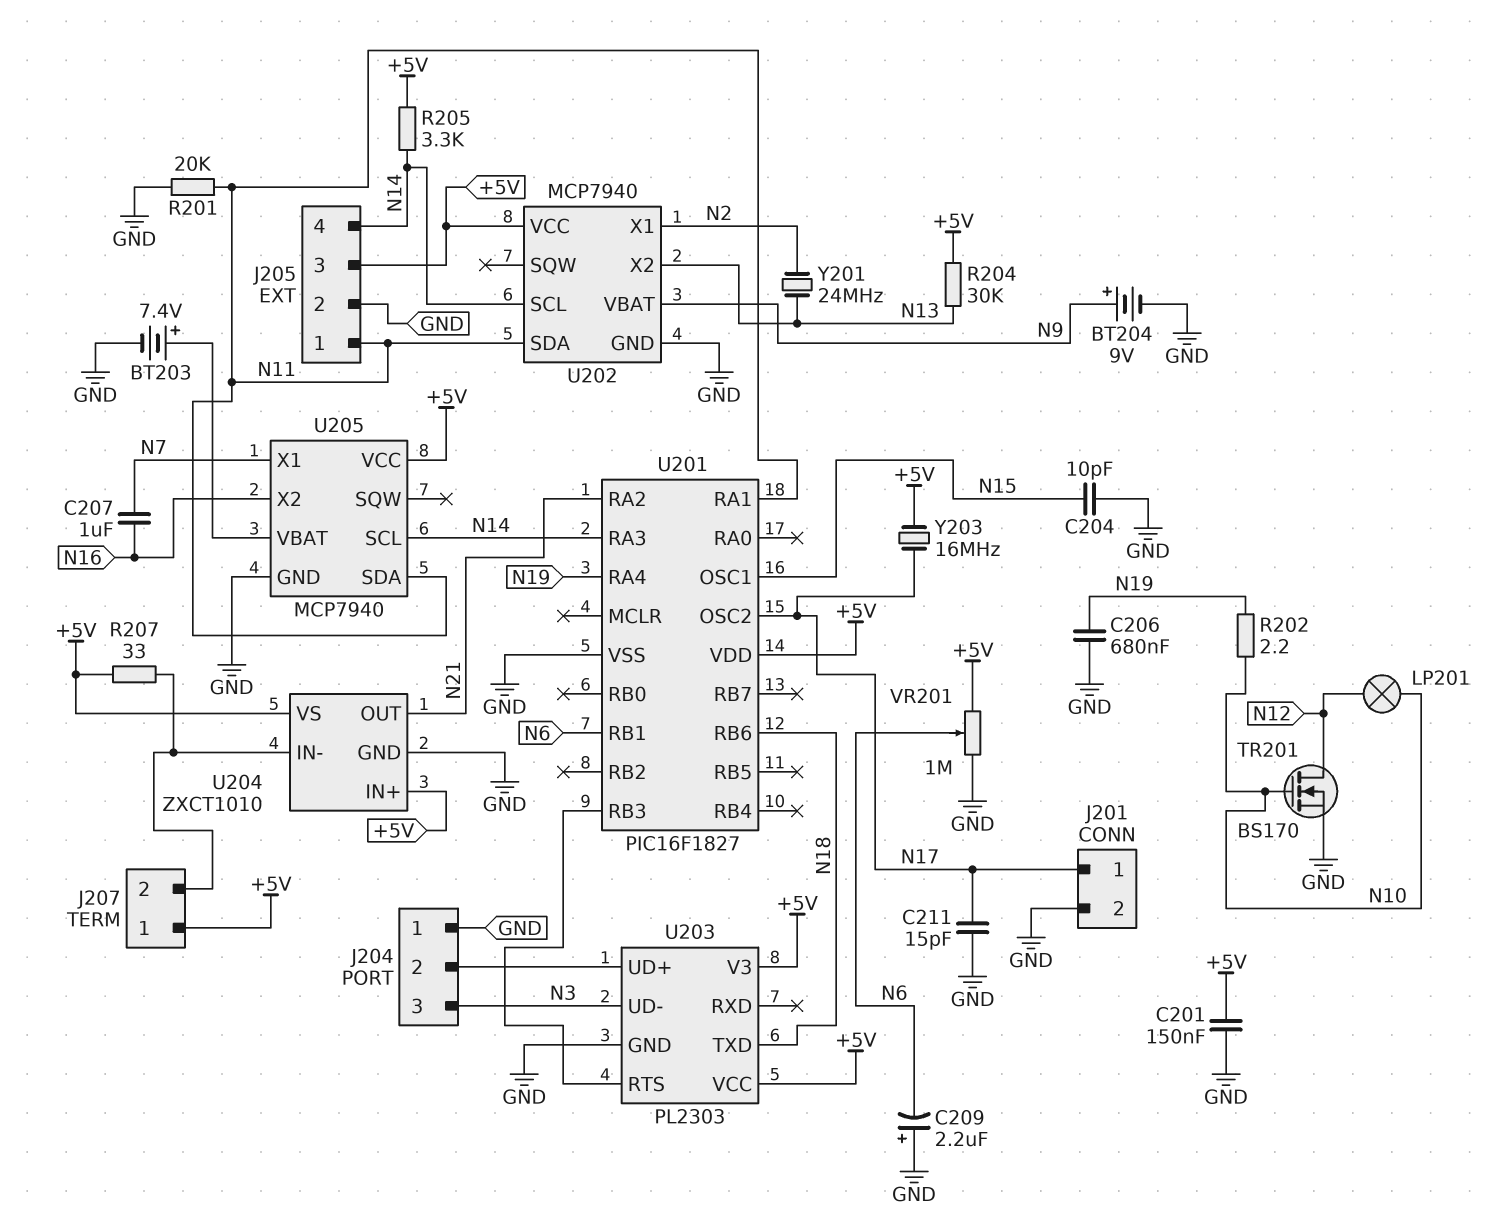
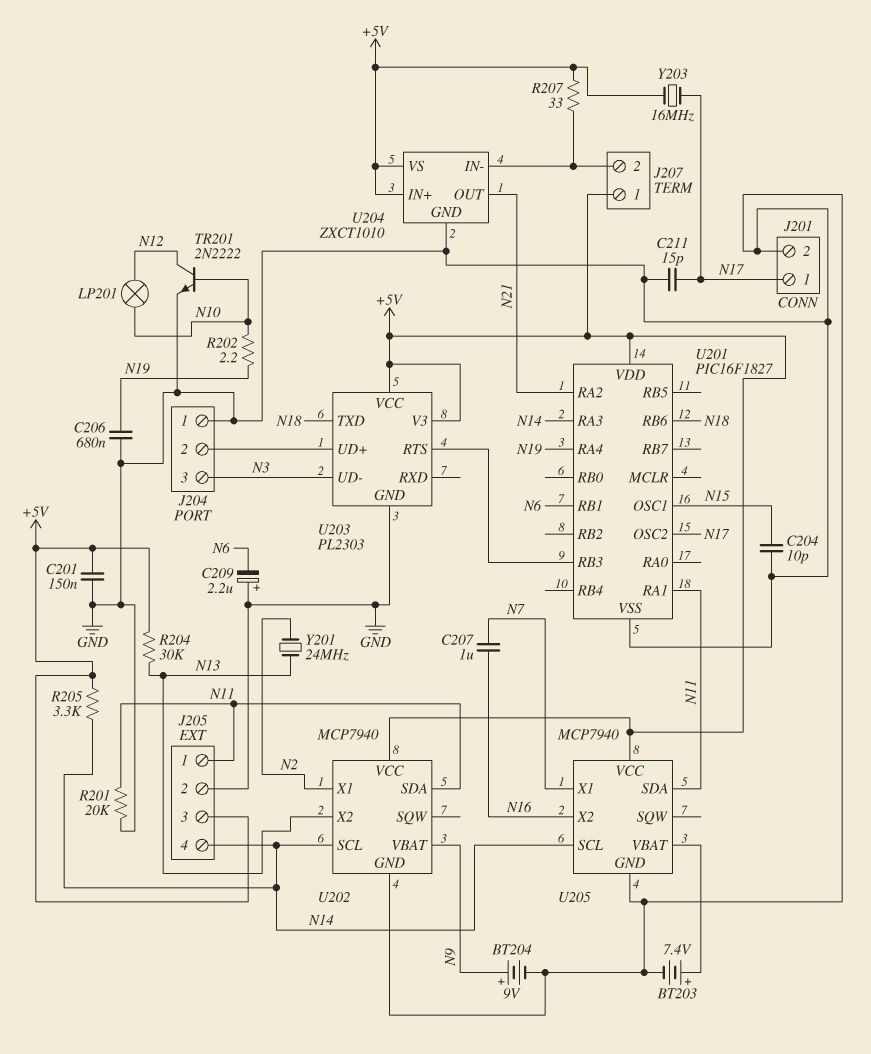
TR201: NMOS BS170 (G N10, D N12, S GND) -> NPN 2N2222 (B N10, C N12, E GND)
VR201: 1M (+5V, GND, wiper N6) -> none

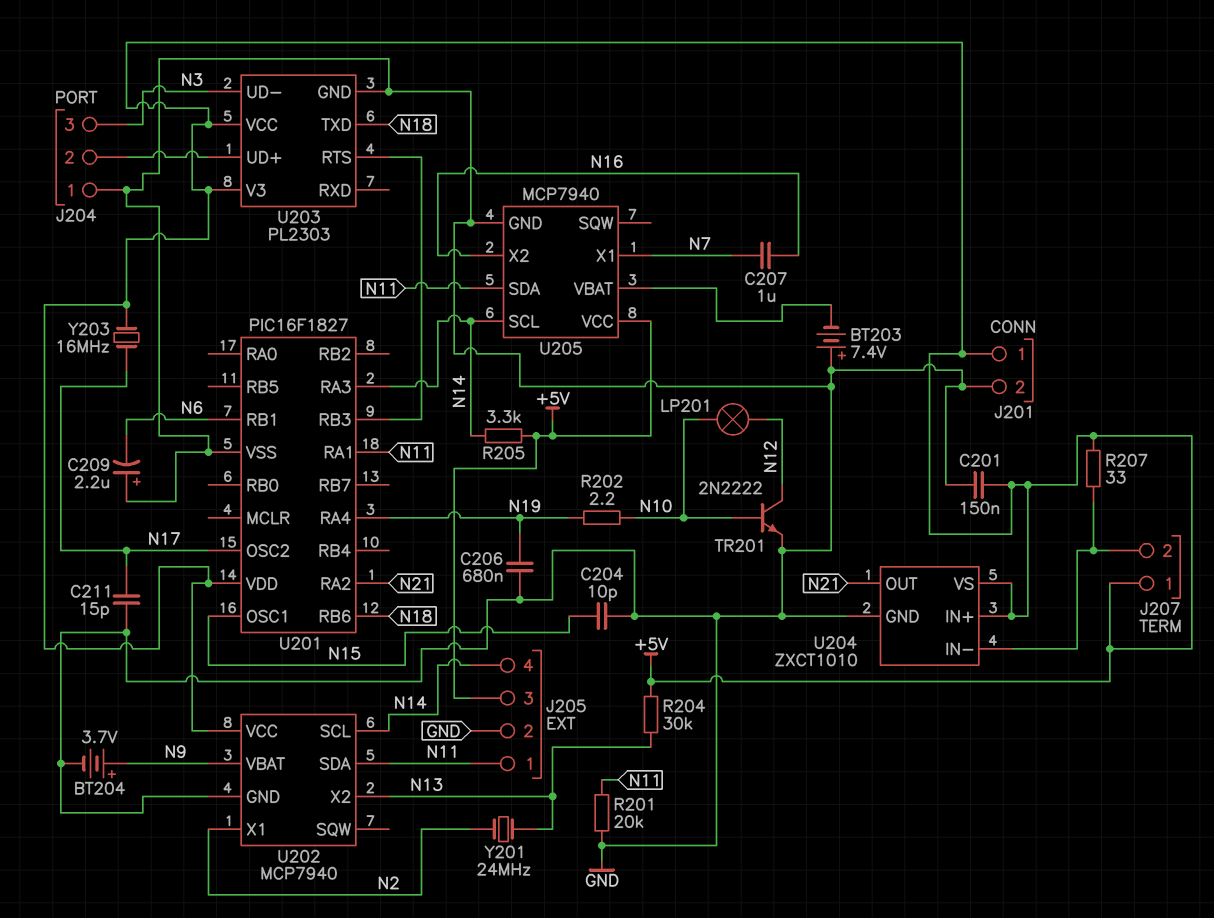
BT203: 7.4V (plus U205/VBAT, minus GND) -> 7.4V (plus GND, minus U205/VBAT)
BT204: 9V (plus N9, minus GND) -> 3.7V (plus N9, minus GND)
J201 pin 1: N17 -> +5V

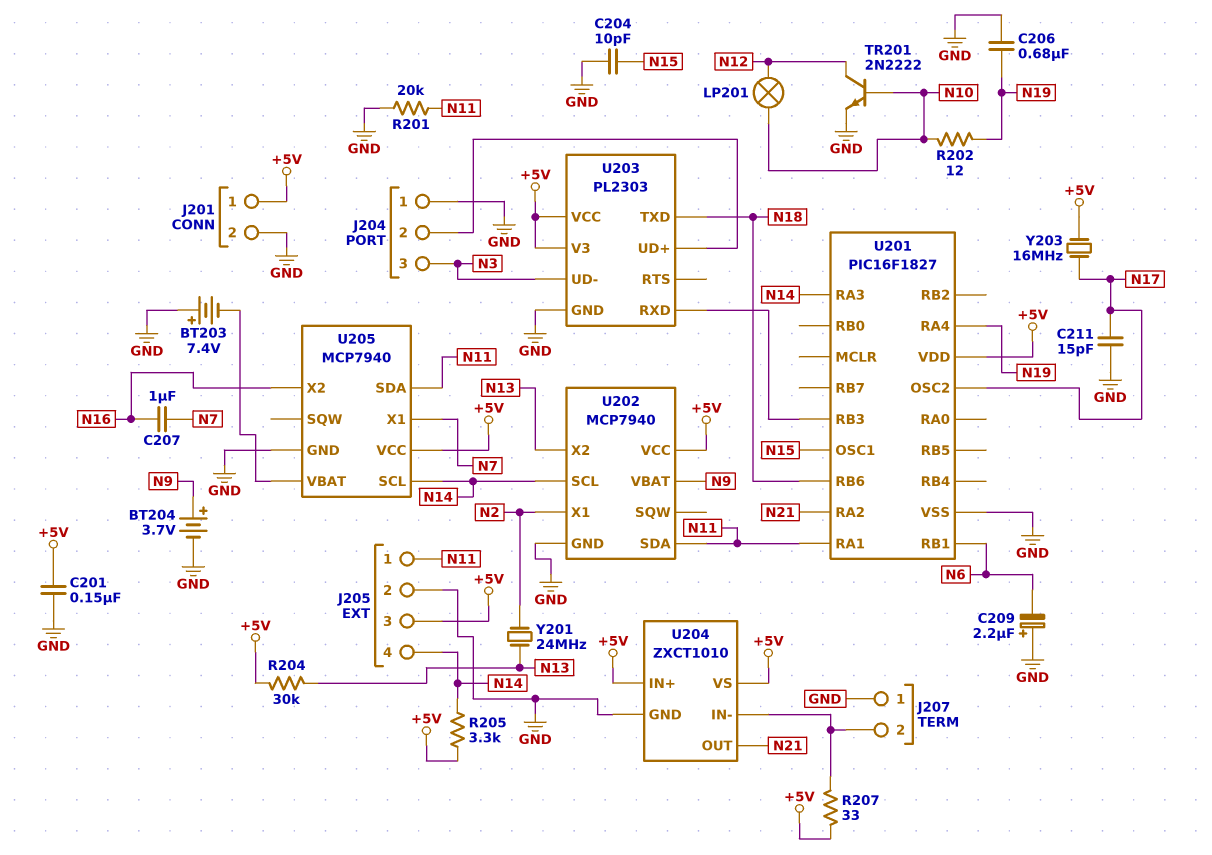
J207 pin 1: +5V -> GND
R202: 2.2 (N10, N19) -> 12 (N10, N19)
U203 pin RTS: U201/RB3 -> none
U203 pin RXD: none -> U201/RB3

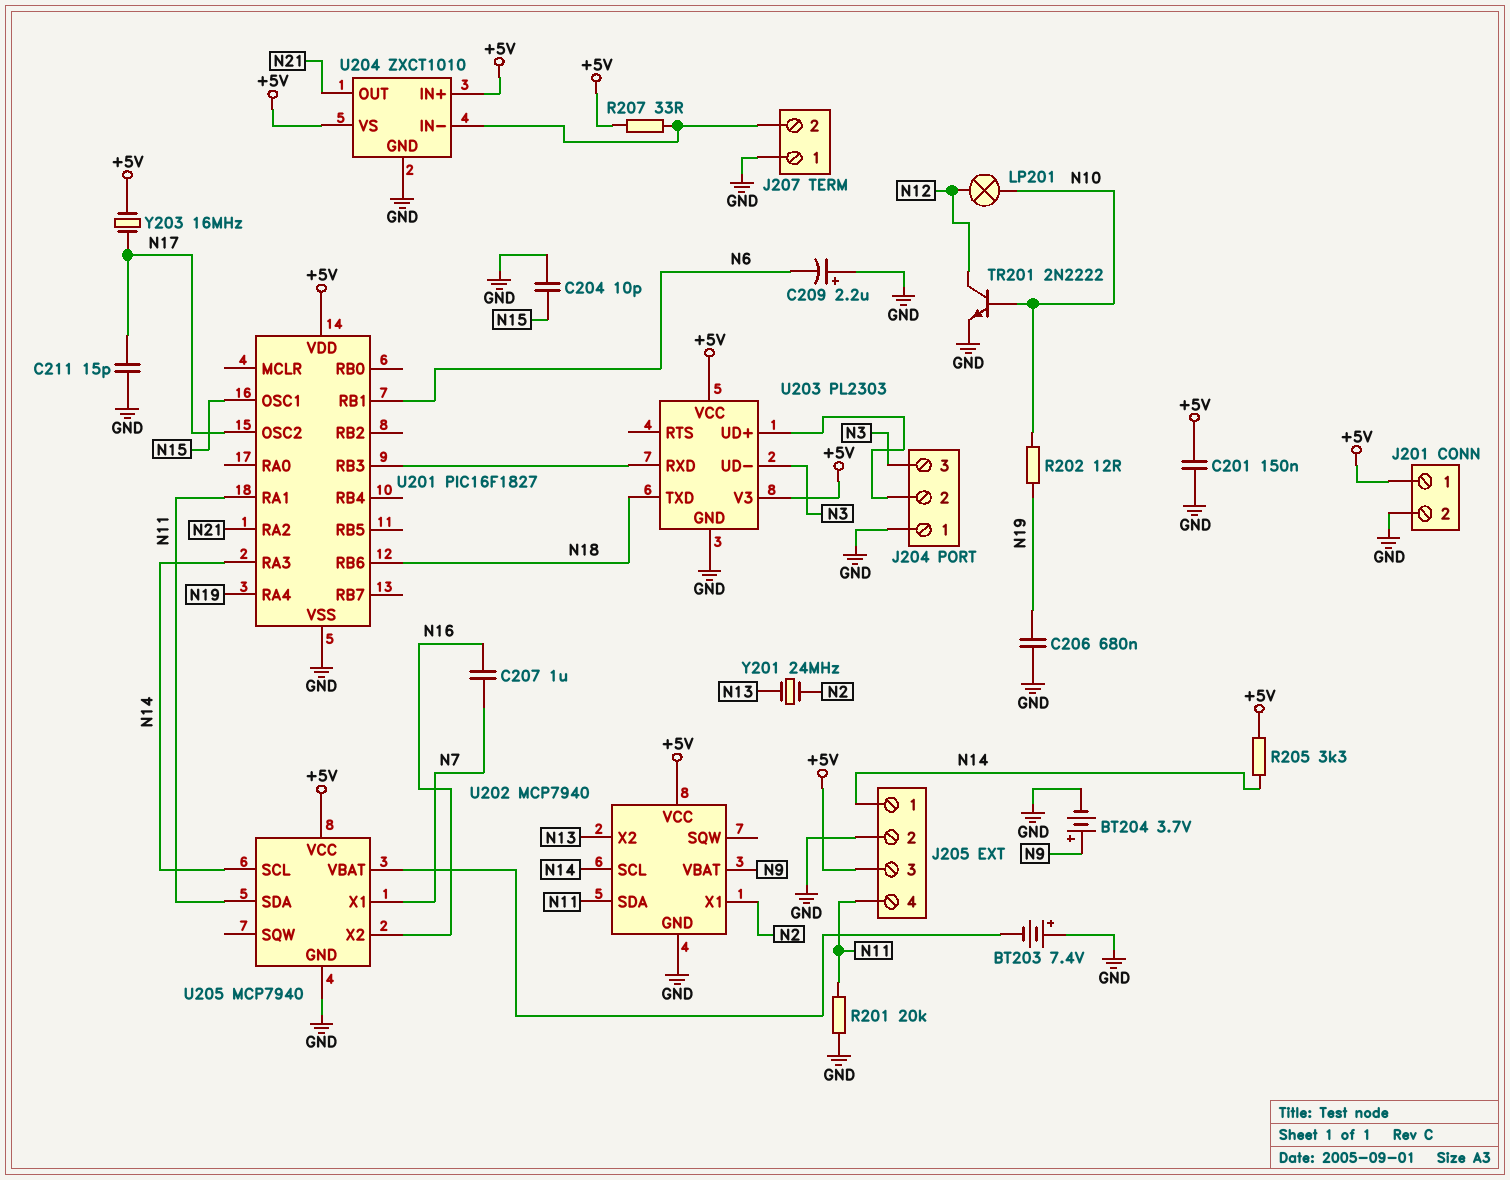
J205 pin 1: N11 -> N14
J205 pin 4: N14 -> N11
R204: 30k (+5V, N13) -> none

